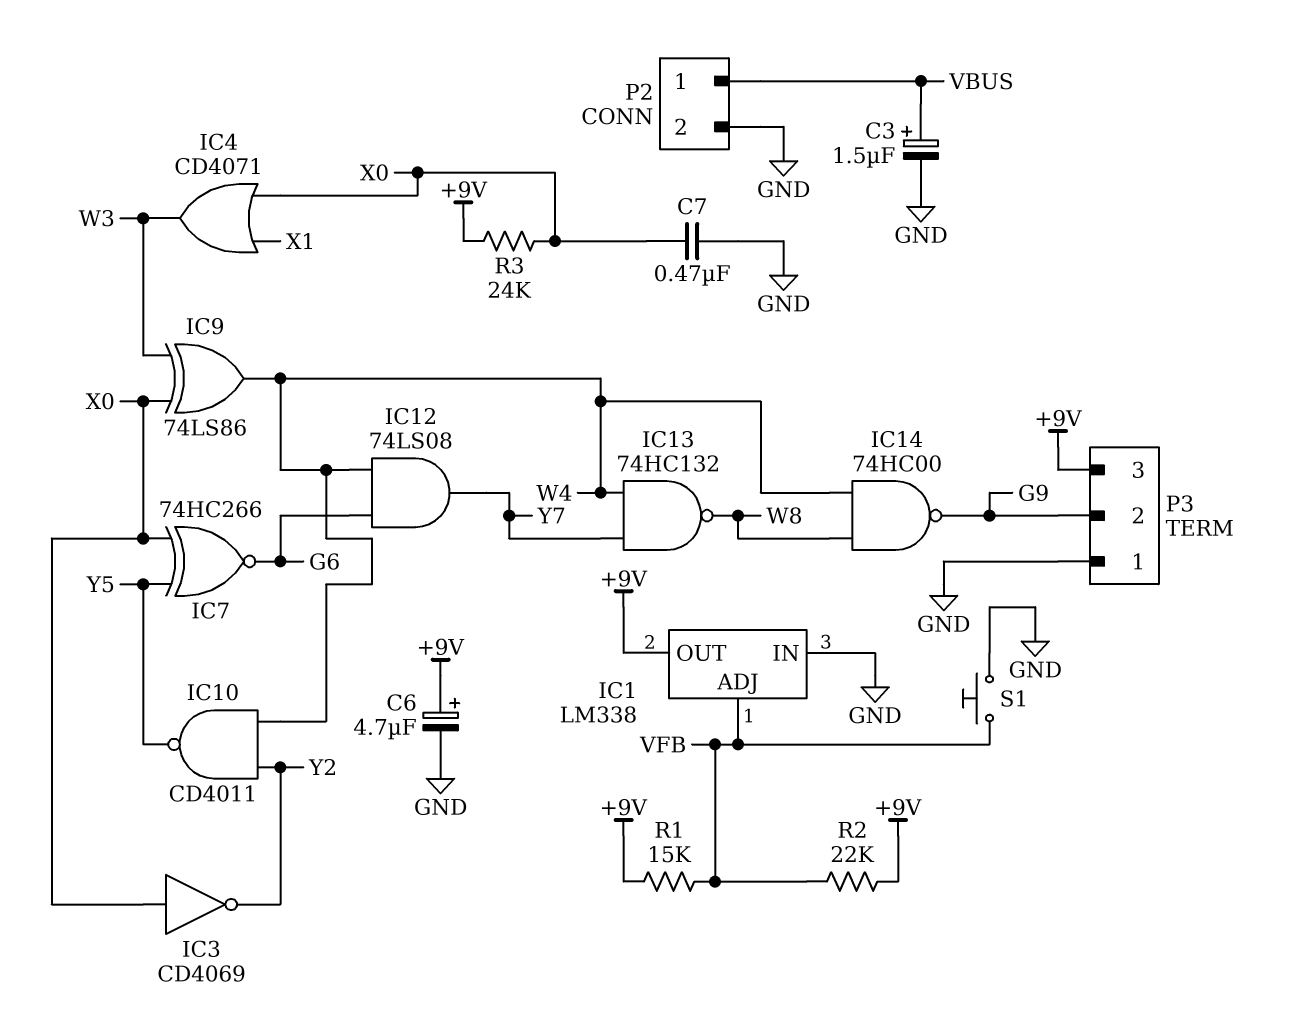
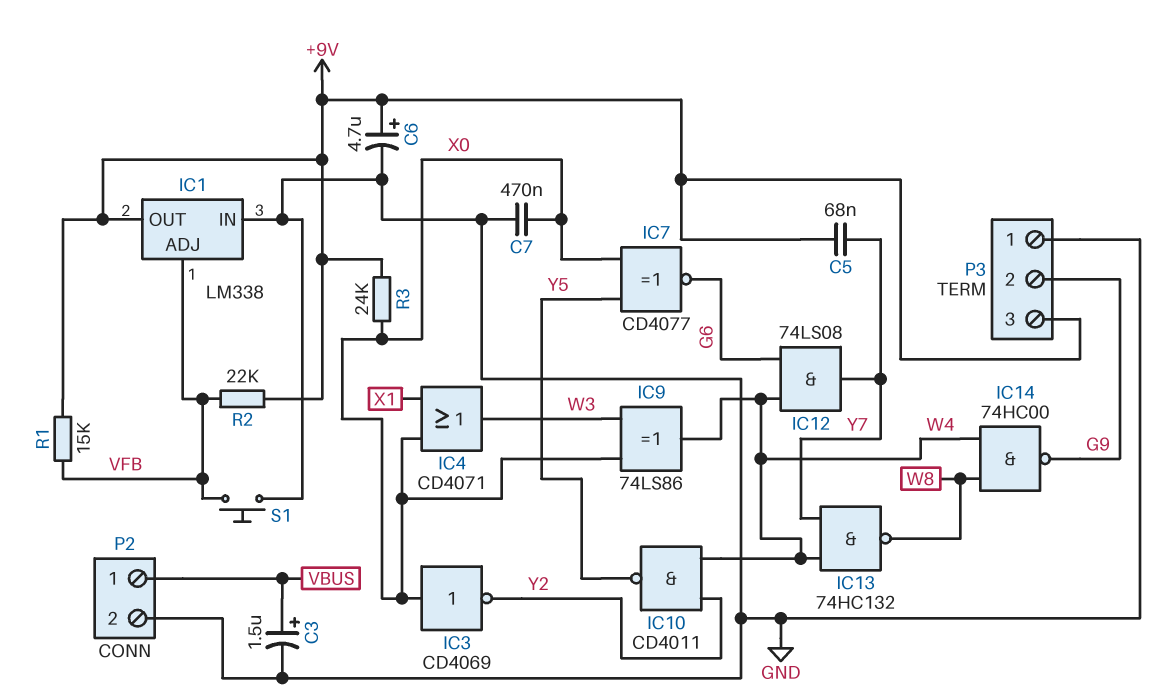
C5: none -> 68nF (+9V, Y7)
IC7: XNOR 74HC266 (in X0, in Y5, out G6) -> XNOR CD4077 (in X0, in Y5, out G6)

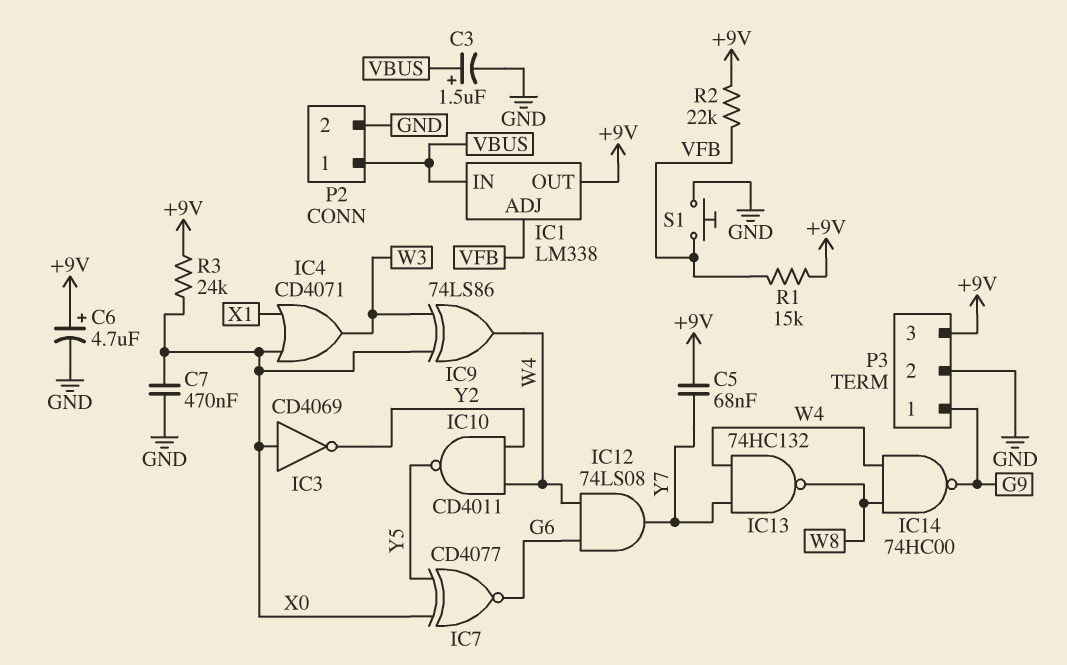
IC1 pin IN: GND -> VBUS
P3 pin 1: GND -> G9
P3 pin 2: G9 -> GND

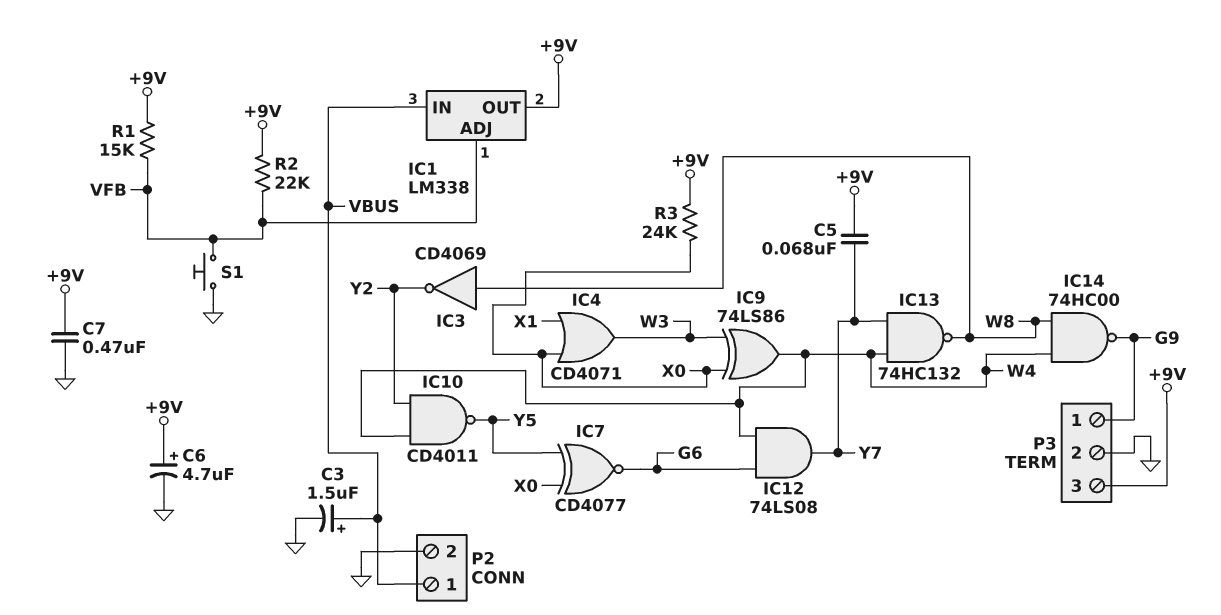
C7: 470nF (GND, X0) -> 470nF (+9V, GND)
IC3: NOT CD4069 (in X0, out Y2) -> NOT CD4069 (in W8, out Y2)

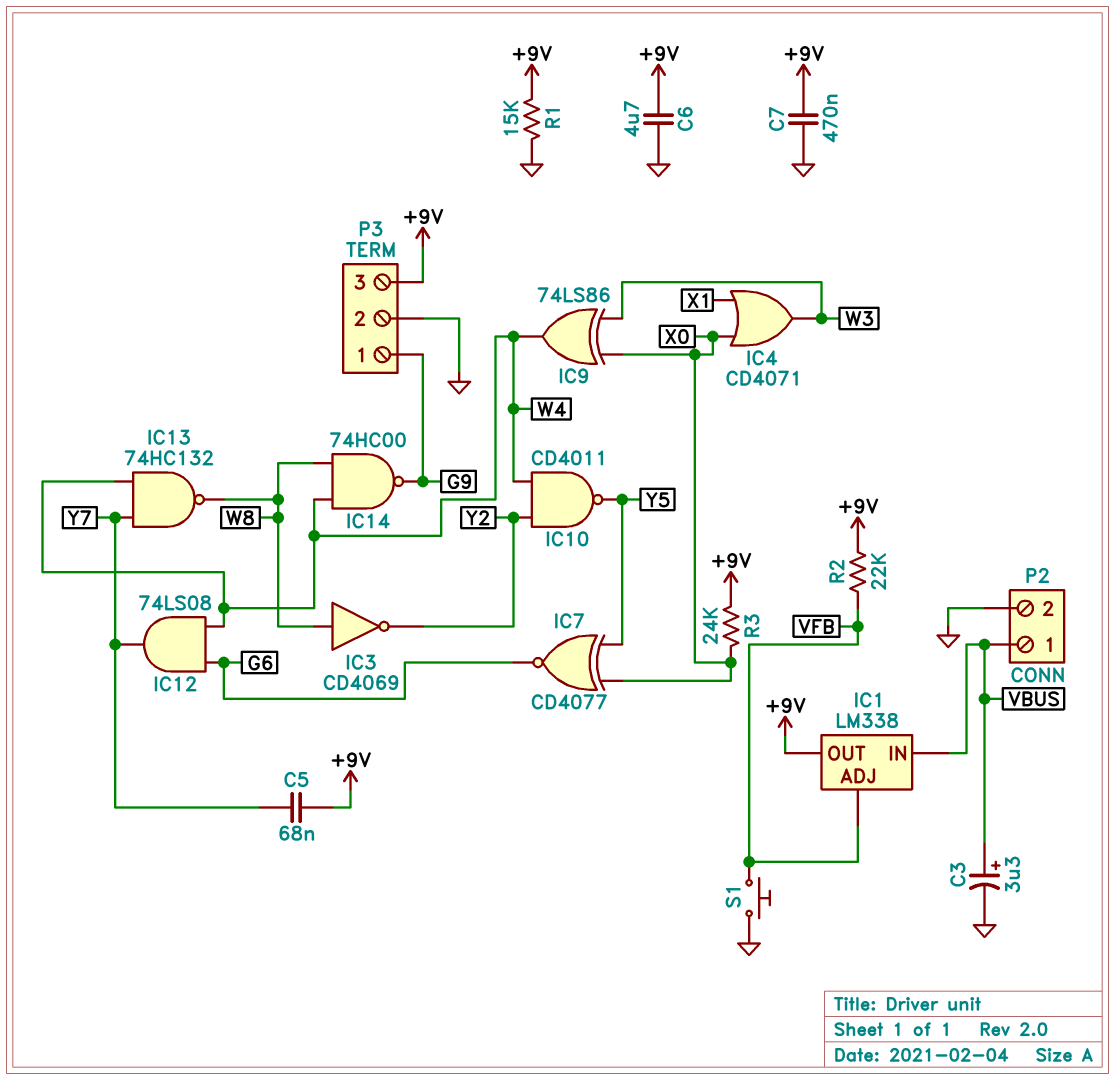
C3: 1.5uF (plus VBUS, minus GND) -> 3.3uF (plus VBUS, minus GND)
C6: 4.7uF (plus +9V, minus GND) -> 4.7uF (+9V, GND)
R1: 15k (+9V, VFB) -> 15k (+9V, GND)

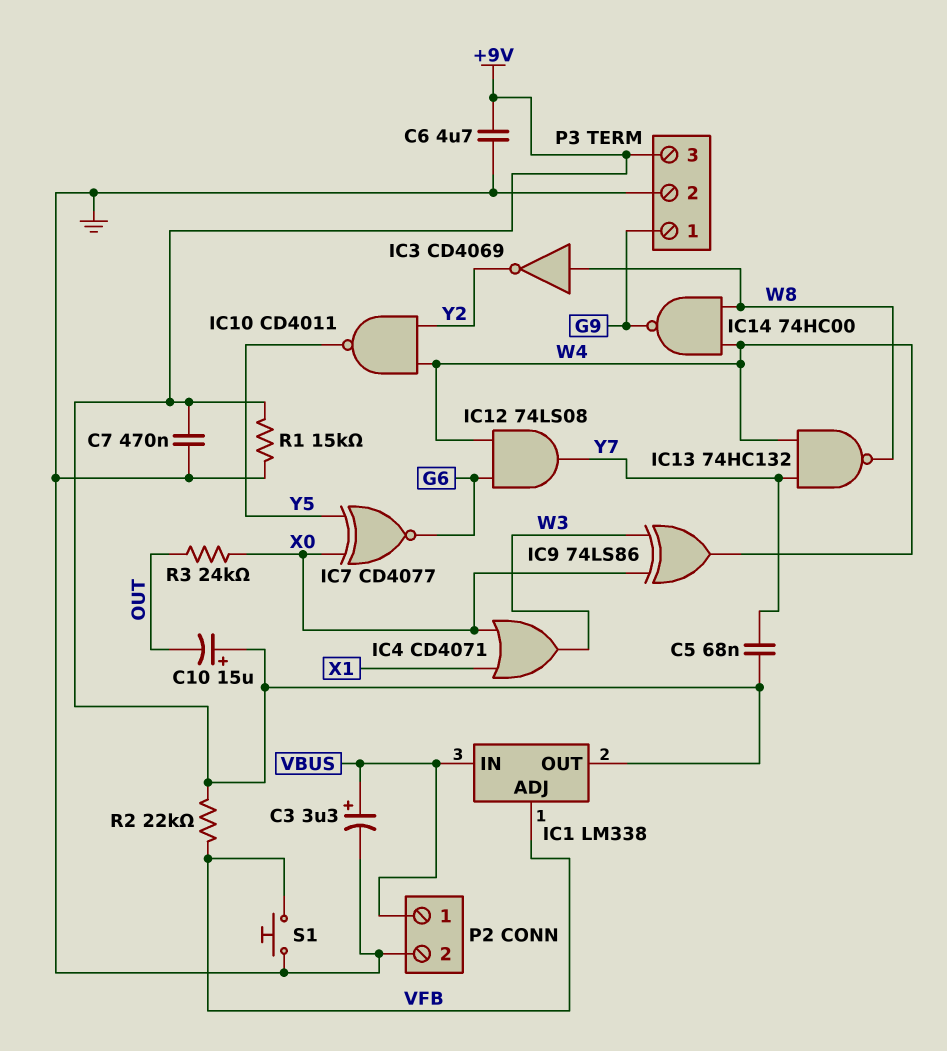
C10: none -> 15uF (plus +9V, minus OUT)
R3: 24k (+9V, X0) -> 24k (OUT, X0)

